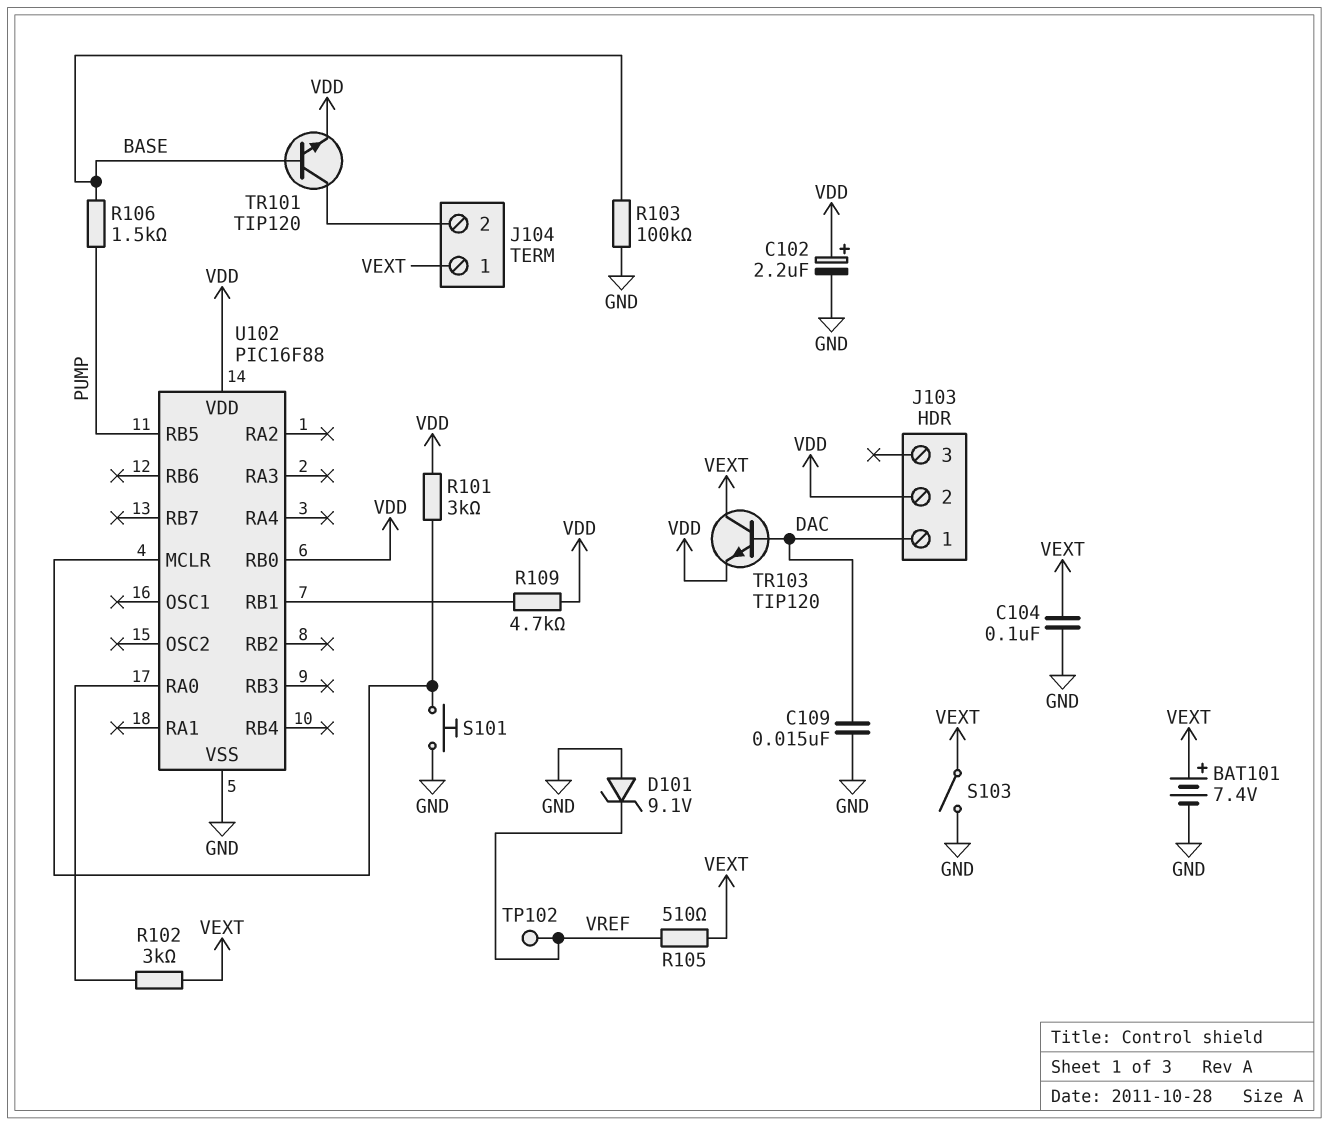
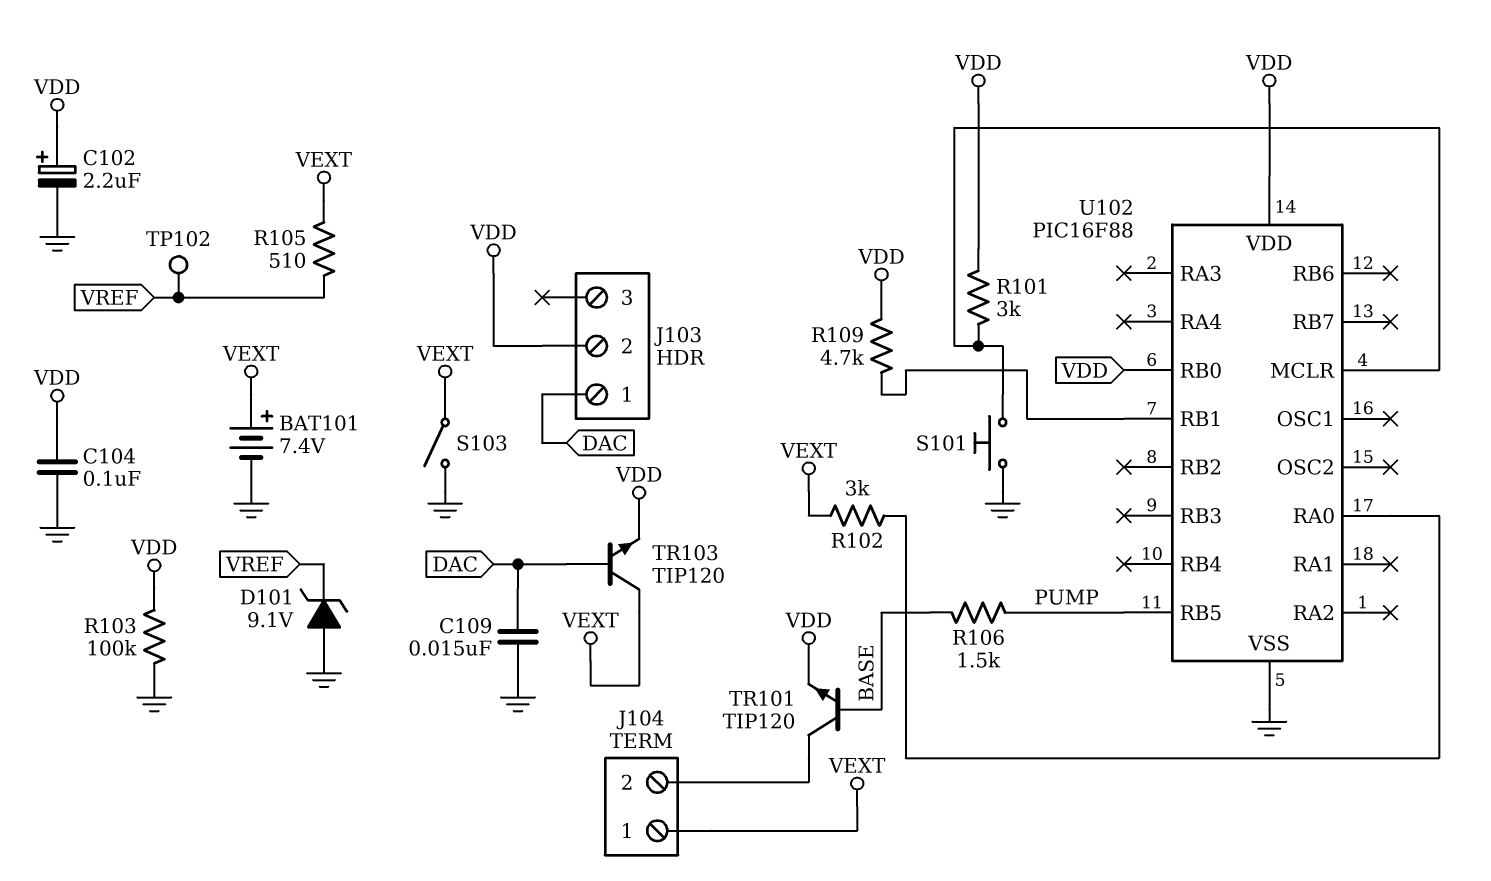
C104: 100nF (GND, VEXT) -> 100nF (GND, VDD)
R103: 100k (BASE, GND) -> 100k (GND, VDD)

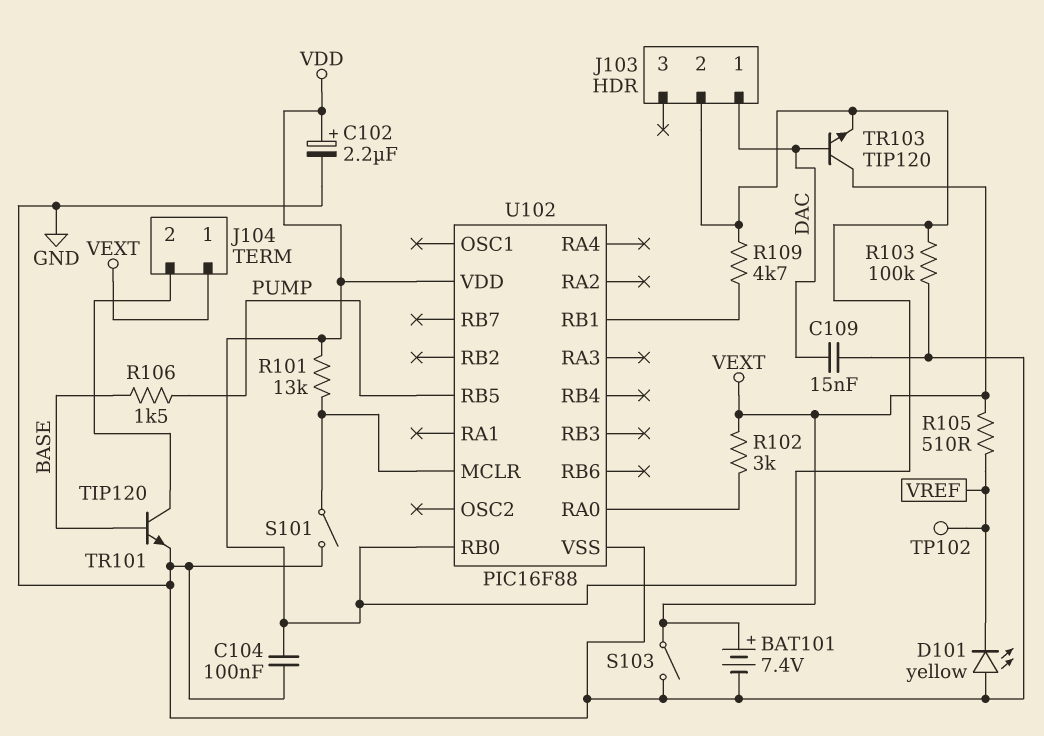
D101: zener 9.1V (A GND, K VREF) -> LED yellow (A GND, K VREF)
R101: 3k (U102/MCLR, VDD) -> 13k (U102/MCLR, VDD)
S101: button (GND, U102/MCLR) -> switch (GND, U102/MCLR)
TR101: NPN TIP120 (B BASE, C J104/2, E VDD) -> NPN TIP120 (B BASE, C J104/2, E GND)

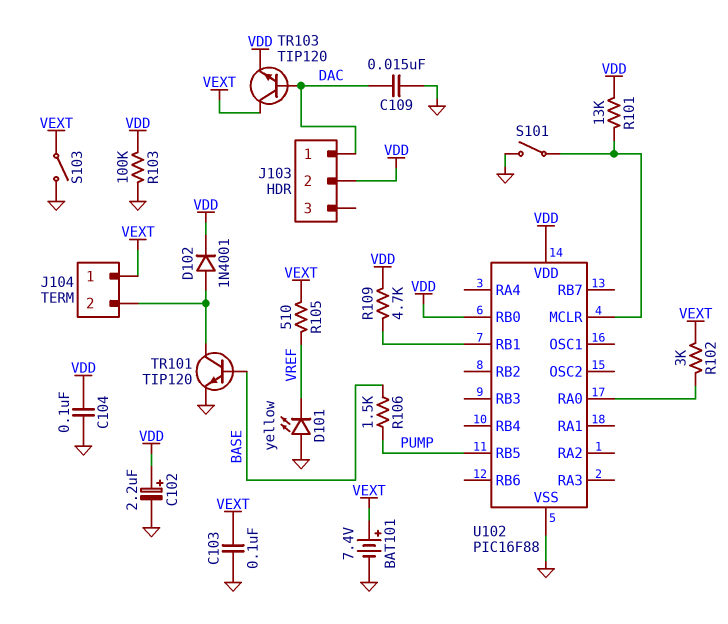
C103: none -> 100nF (GND, VEXT)
D102: none -> diode 1N4001 (A J104/2, K VDD)
TP102: test point (VREF) -> none

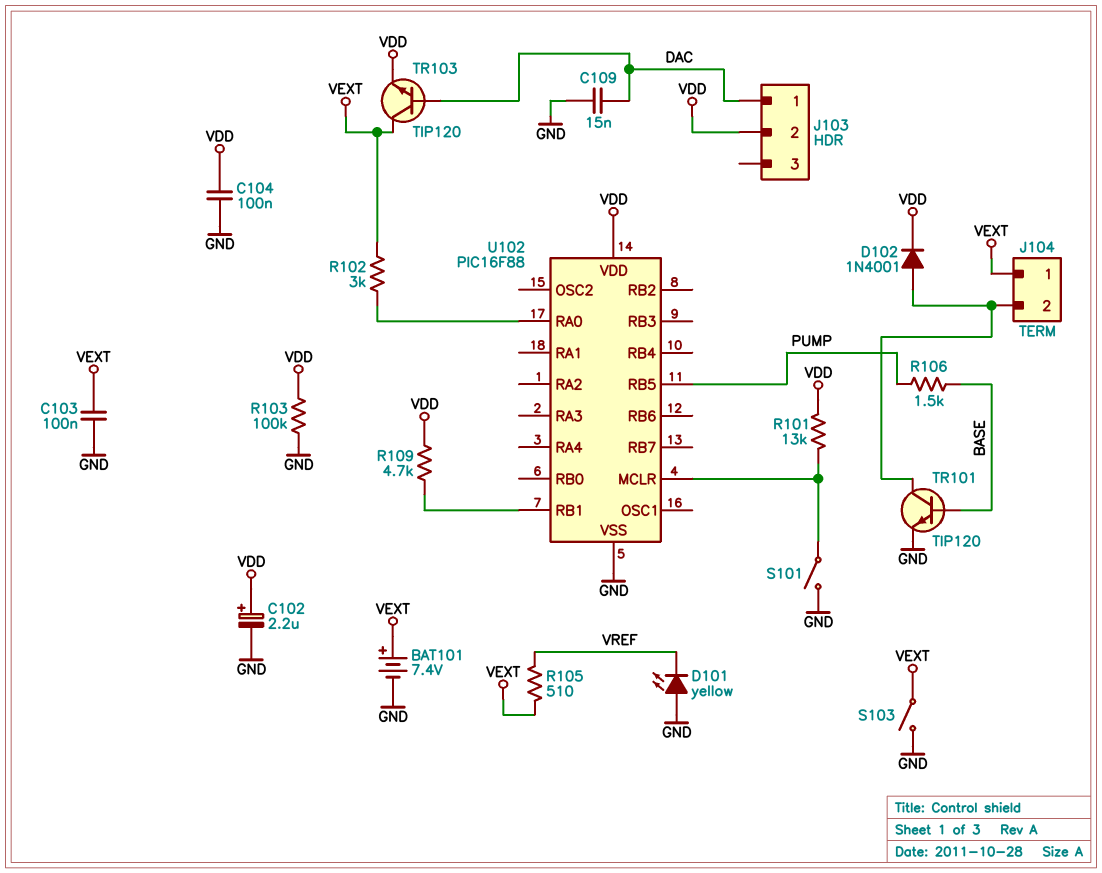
U102 pin RB0: VDD -> none

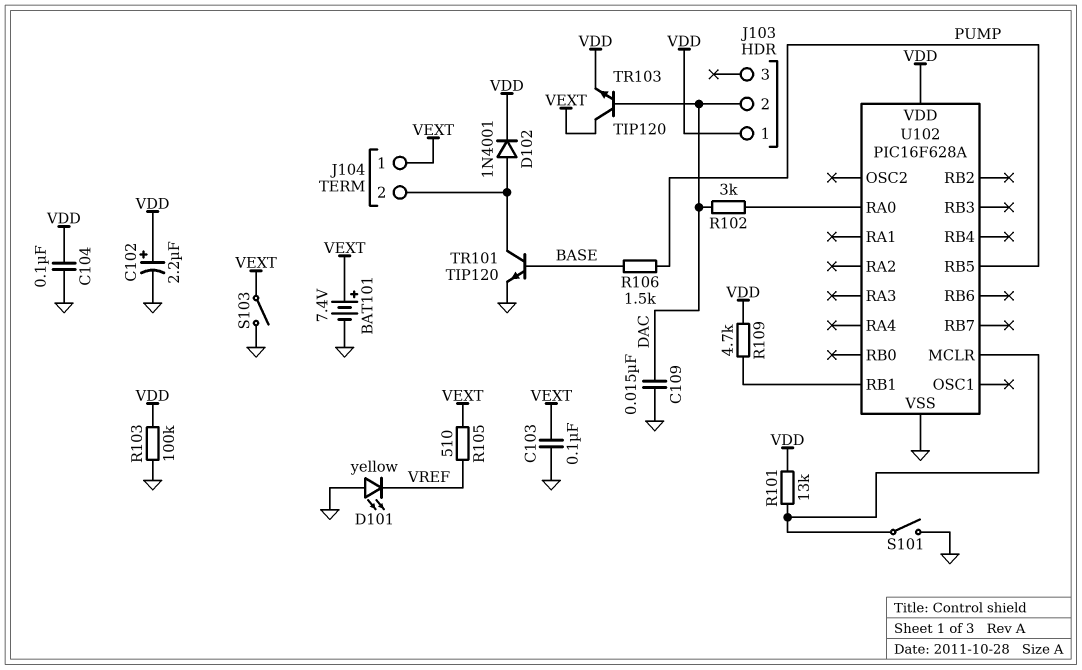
J103 pin 1: DAC -> VDD
J103 pin 2: VDD -> DAC
R102: 3k (U102/RA0, VEXT) -> 3k (DAC, U102/RA0)
U102: PIC16F88 -> PIC16F628A

